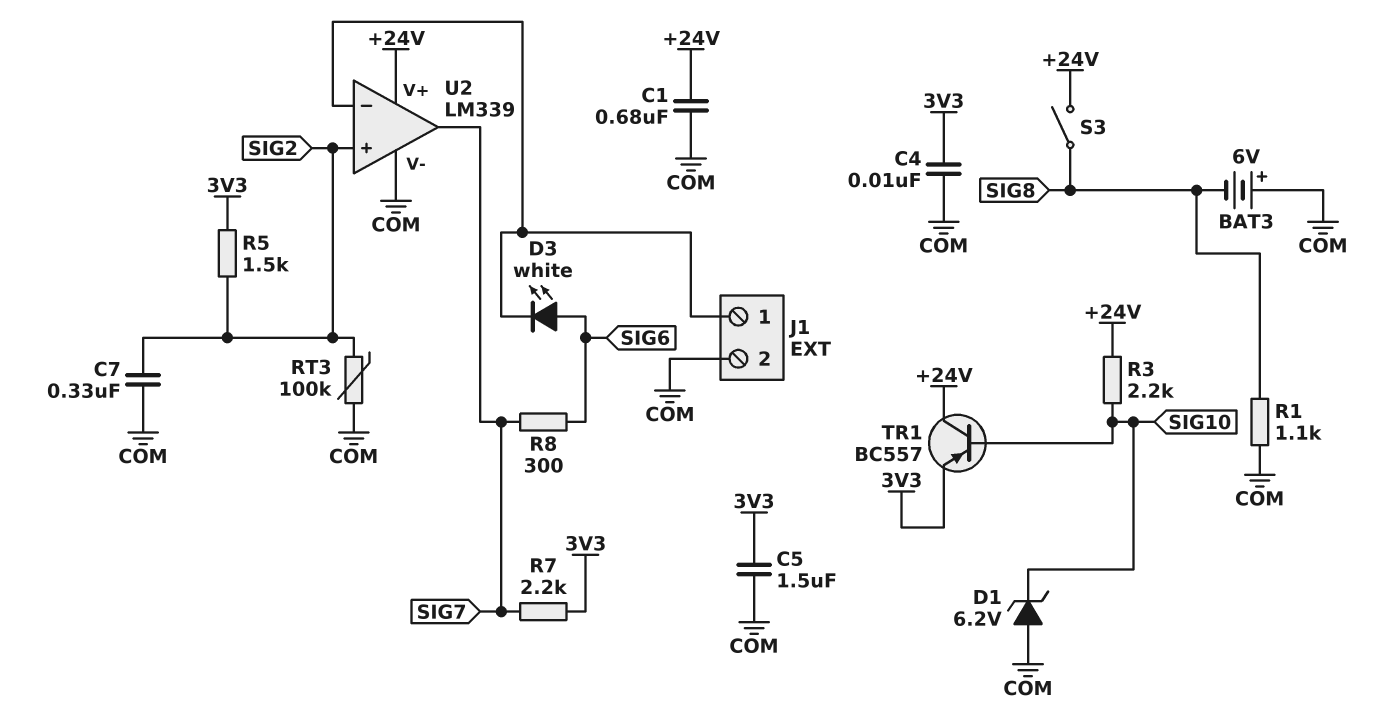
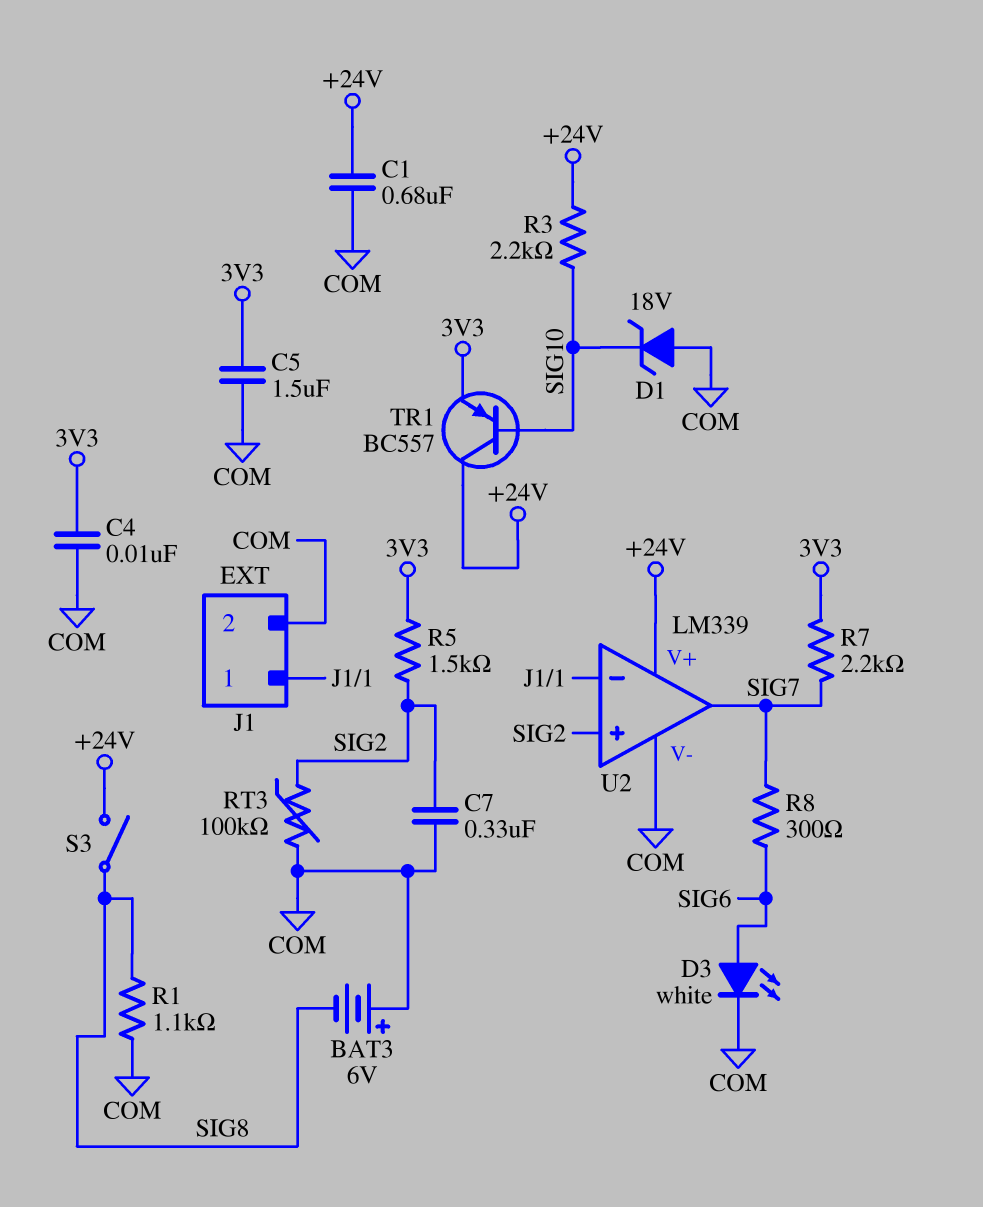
D1: zener 6.2V (A COM, K SIG10) -> zener 18V (A COM, K SIG10)
D3: LED white (A SIG6, K J1/1) -> LED white (A SIG6, K COM)

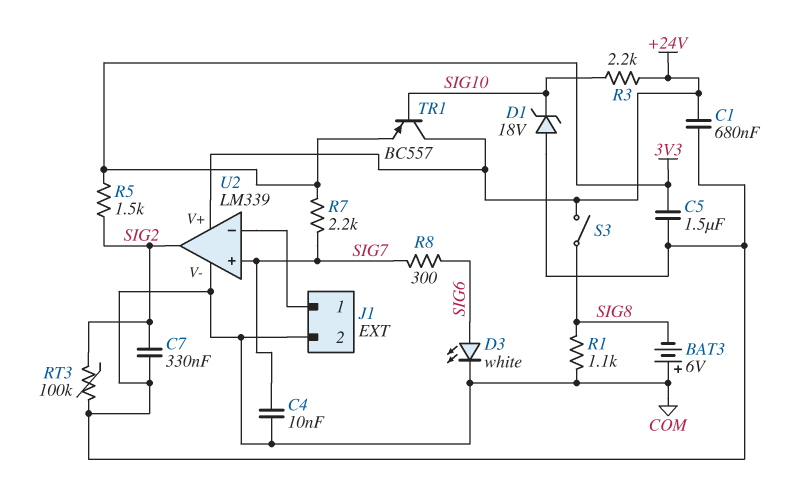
C4: 10nF (3V3, COM) -> 10nF (COM, SIG7)
U2 pin in+: SIG2 -> SIG7
U2 pin out: SIG7 -> SIG2

